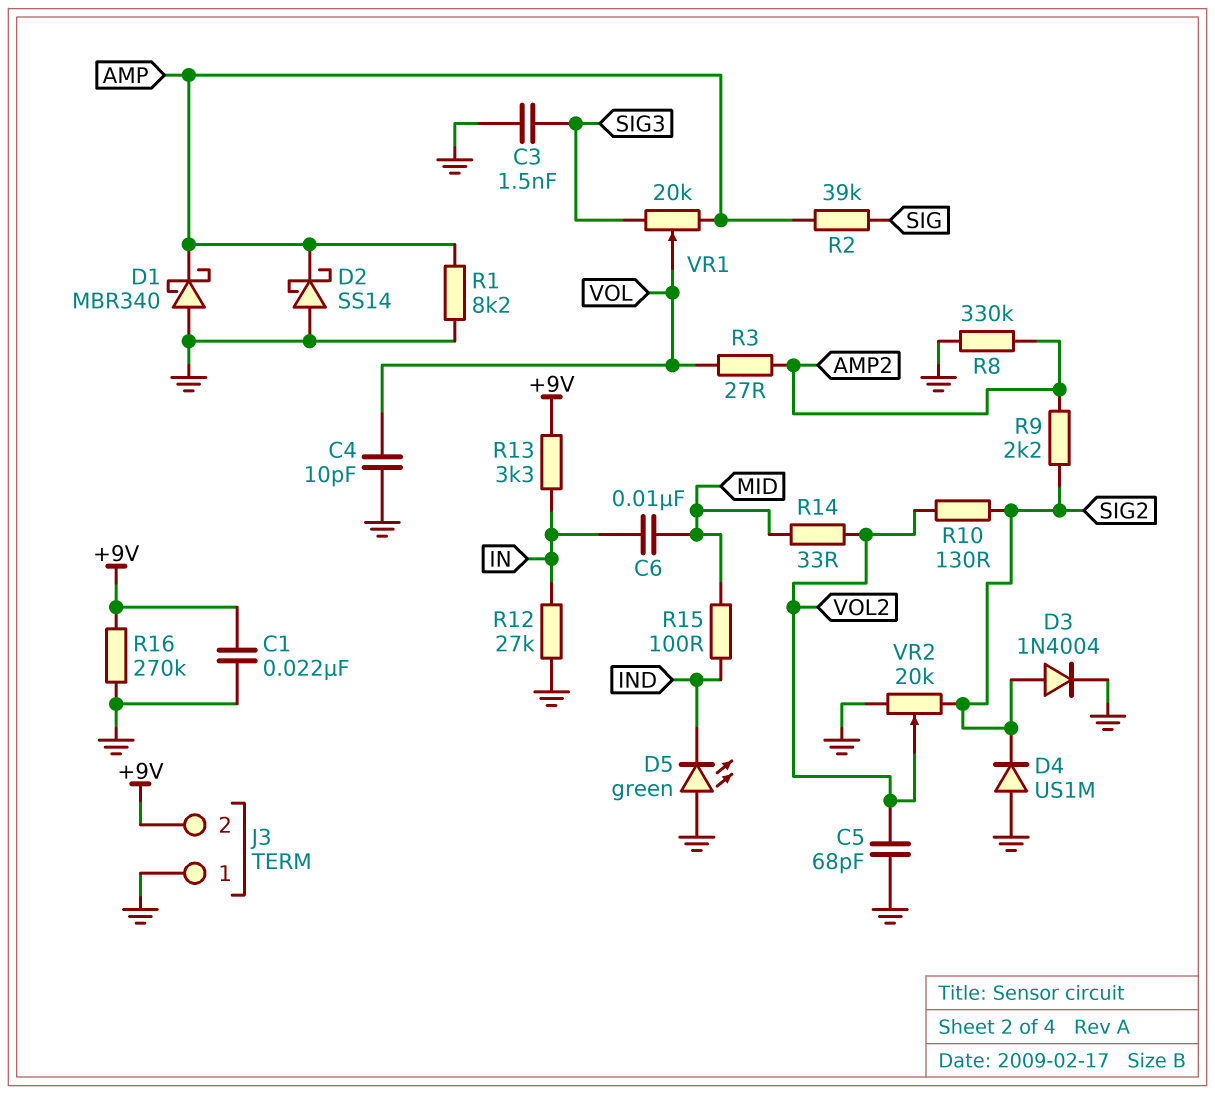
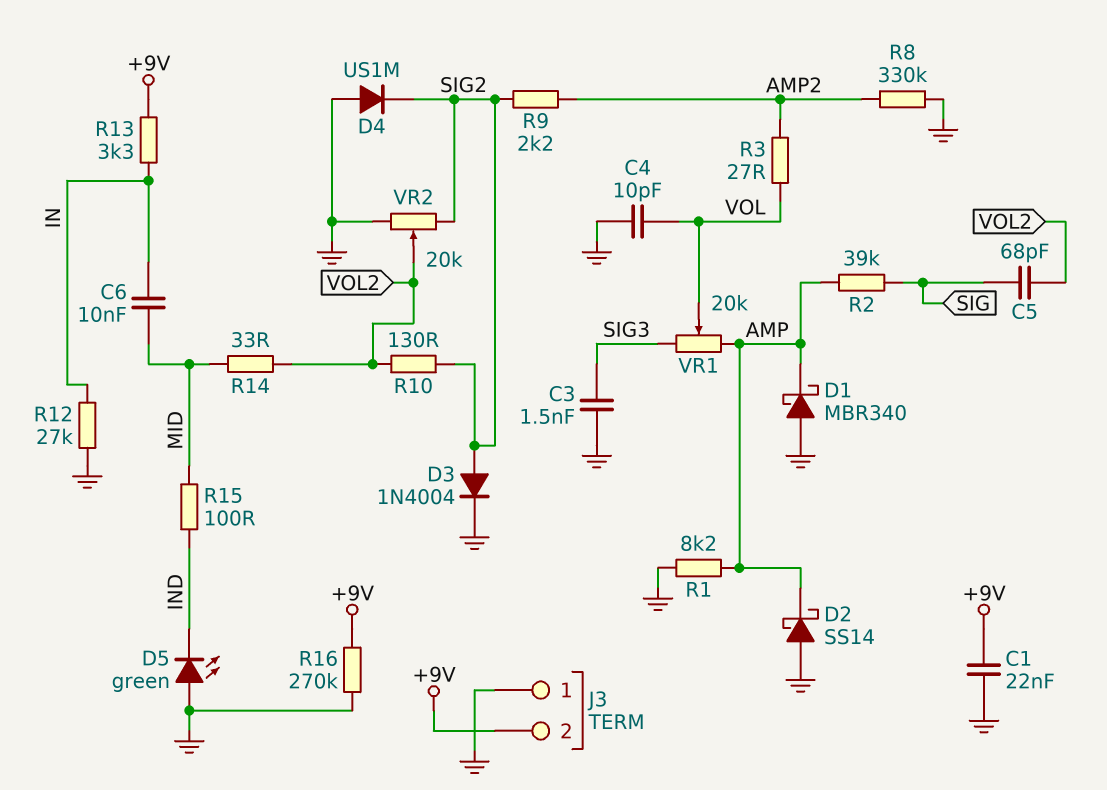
C5: 68pF (GND, VOL2) -> 68pF (SIG, VOL2)

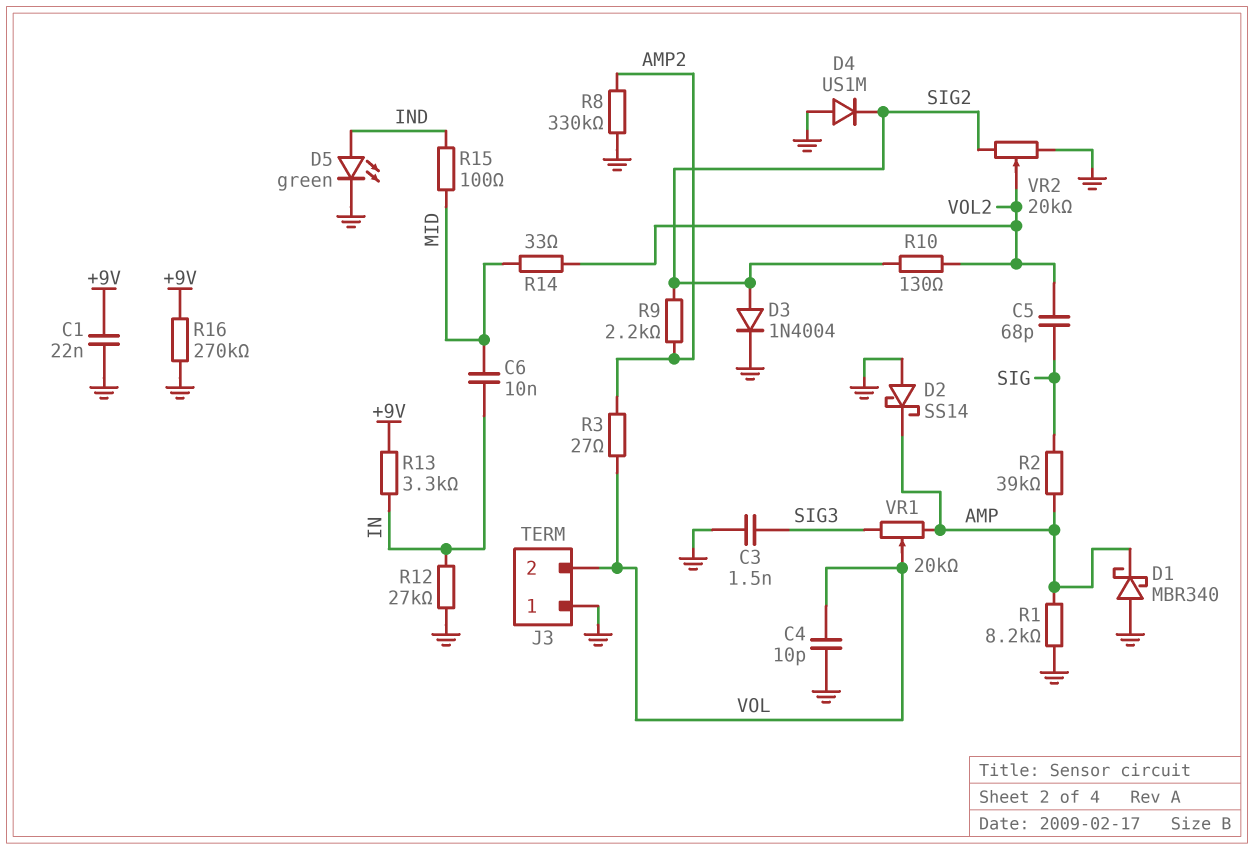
D5: LED green (A GND, K IND) -> LED green (A IND, K GND)
J3 pin 2: +9V -> VOL

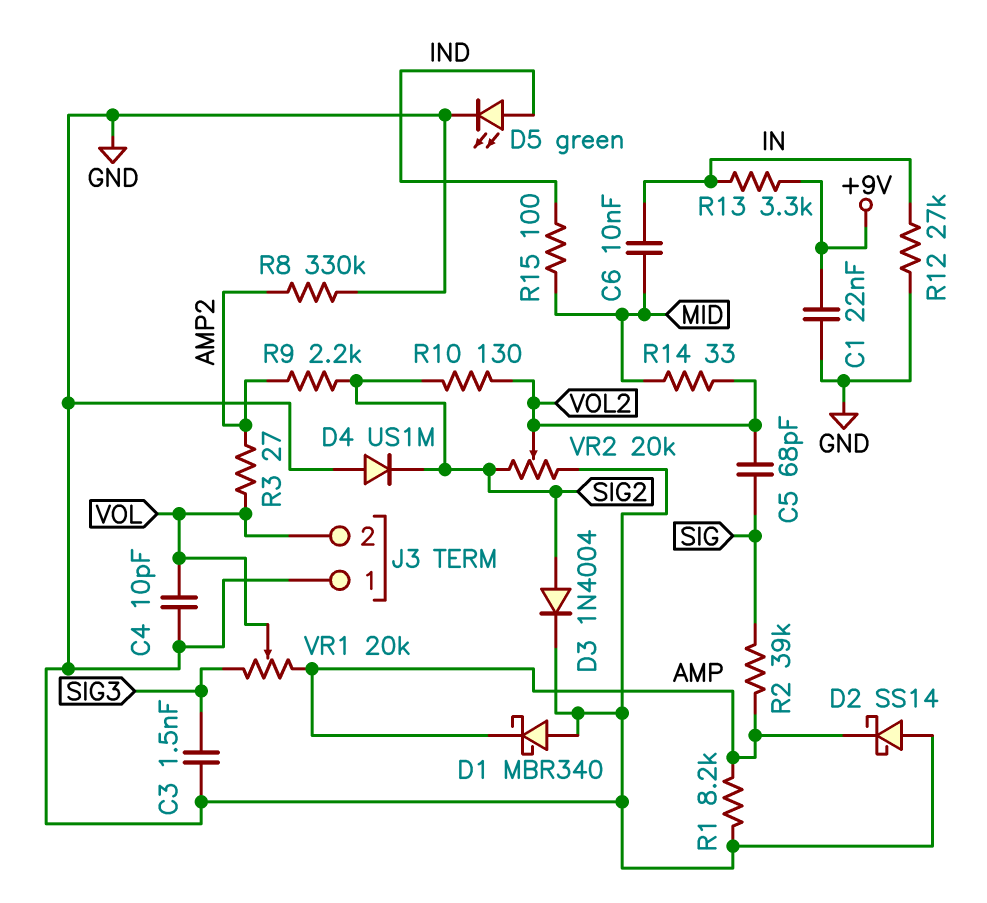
R16: 270k (+9V, GND) -> none

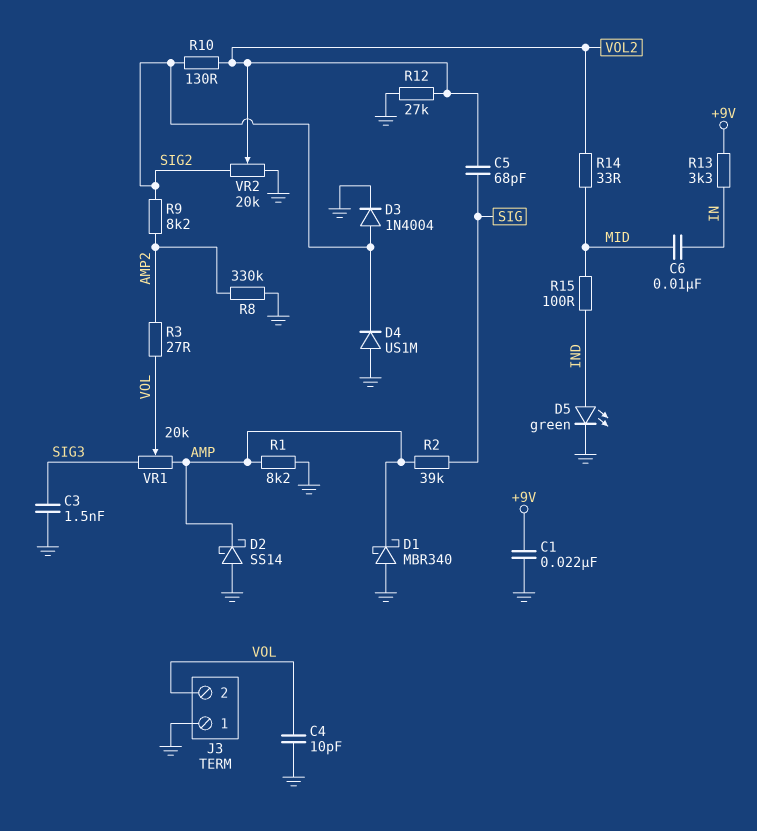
R9: 2.2k (AMP2, SIG2) -> 8.2k (AMP2, SIG2)
R12: 27k (GND, IN) -> 27k (GND, VOL2)

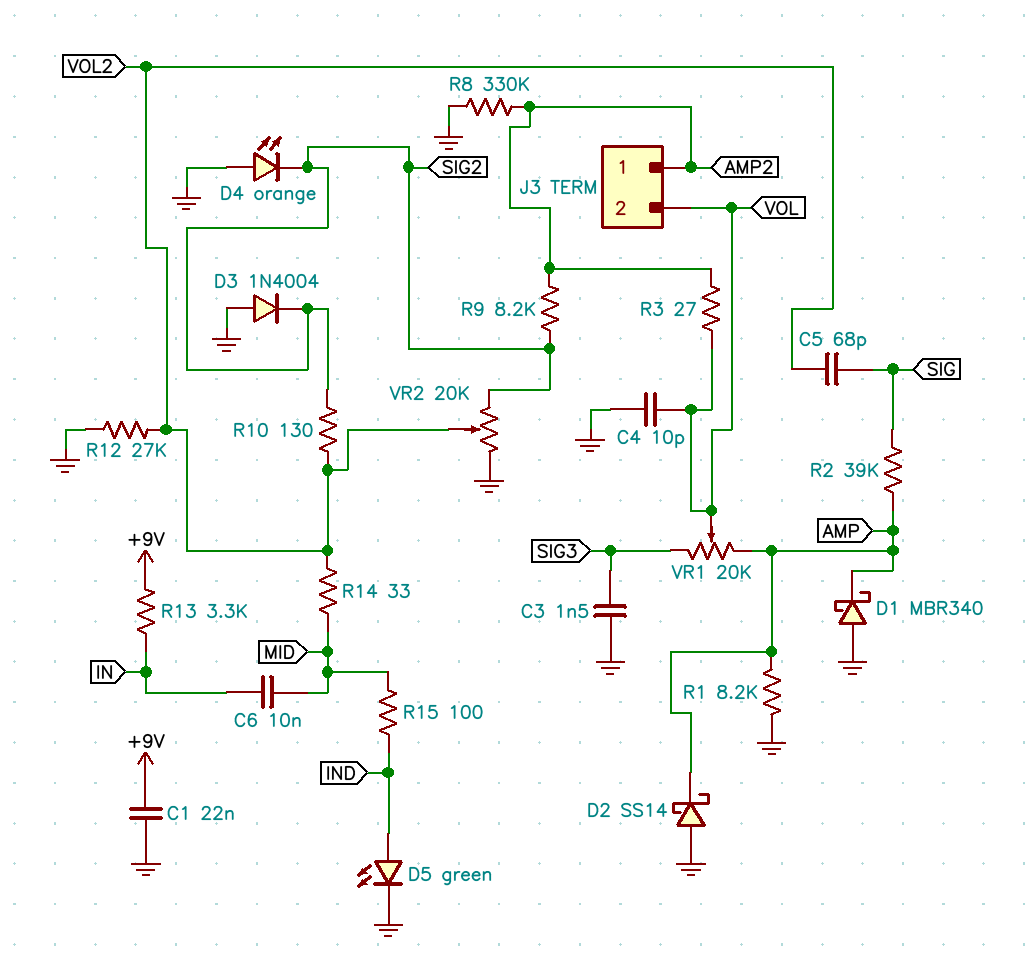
D3: diode 1N4004 (A SIG2, K GND) -> diode 1N4004 (A GND, K SIG2)
D4: diode US1M (A GND, K SIG2) -> LED orange (A GND, K SIG2)
J3 pin 1: GND -> AMP2

